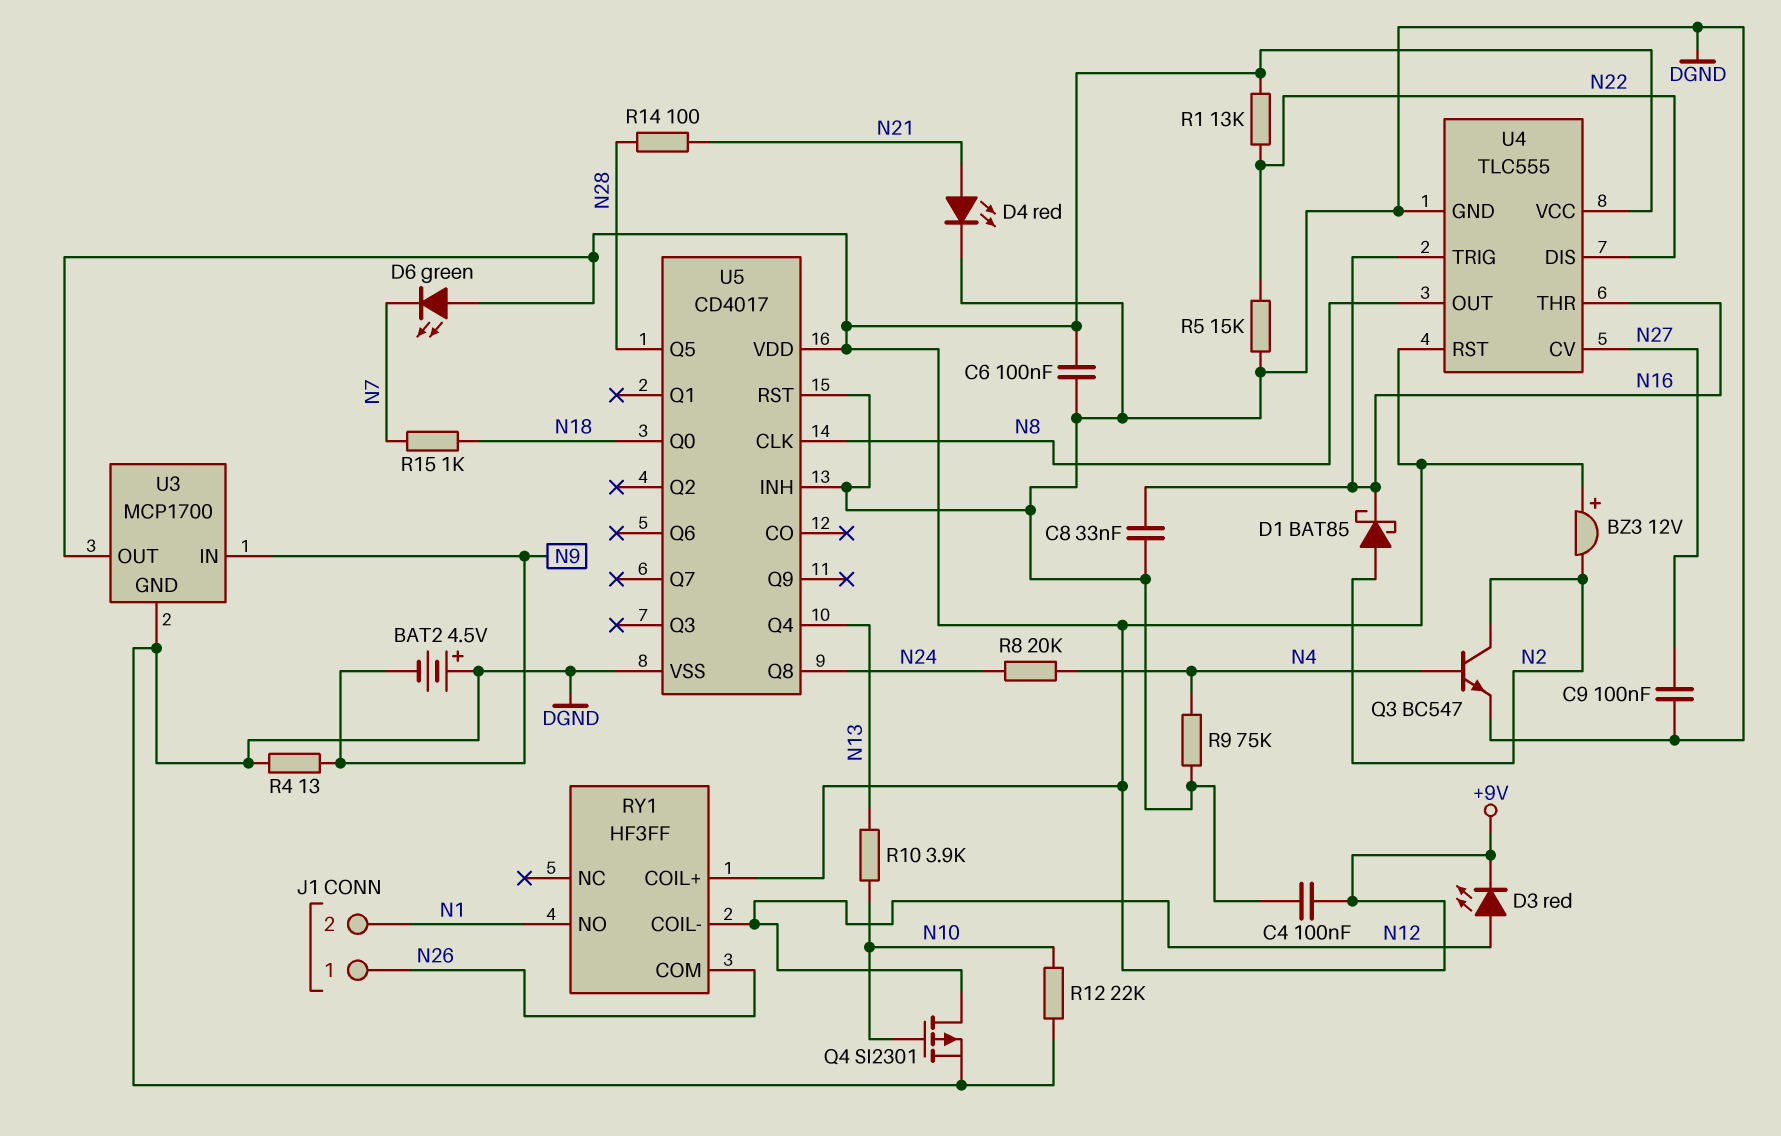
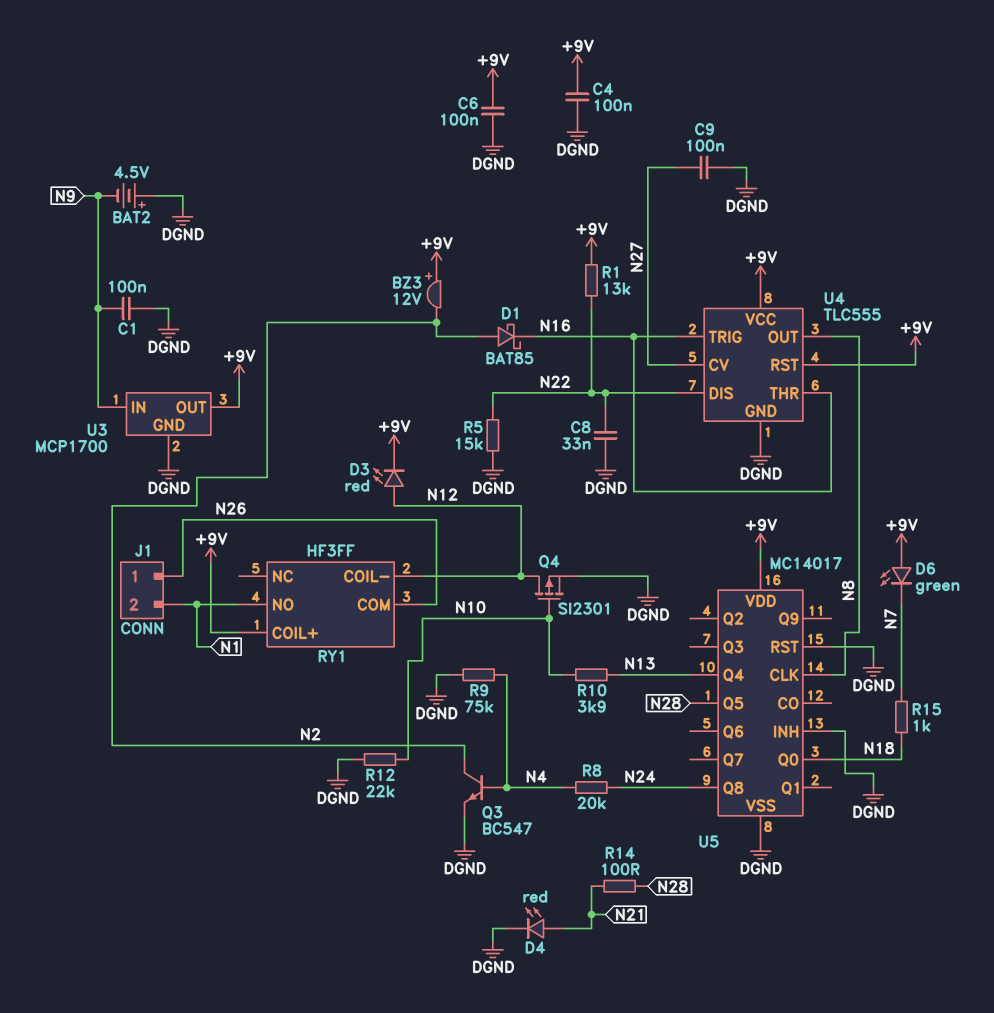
C1: none -> 100nF (DGND, N9)
C8: 33nF (DGND, N16) -> 33nF (DGND, N22)
R4: 13 (DGND, N9) -> none
U5: CD4017 -> MC14017

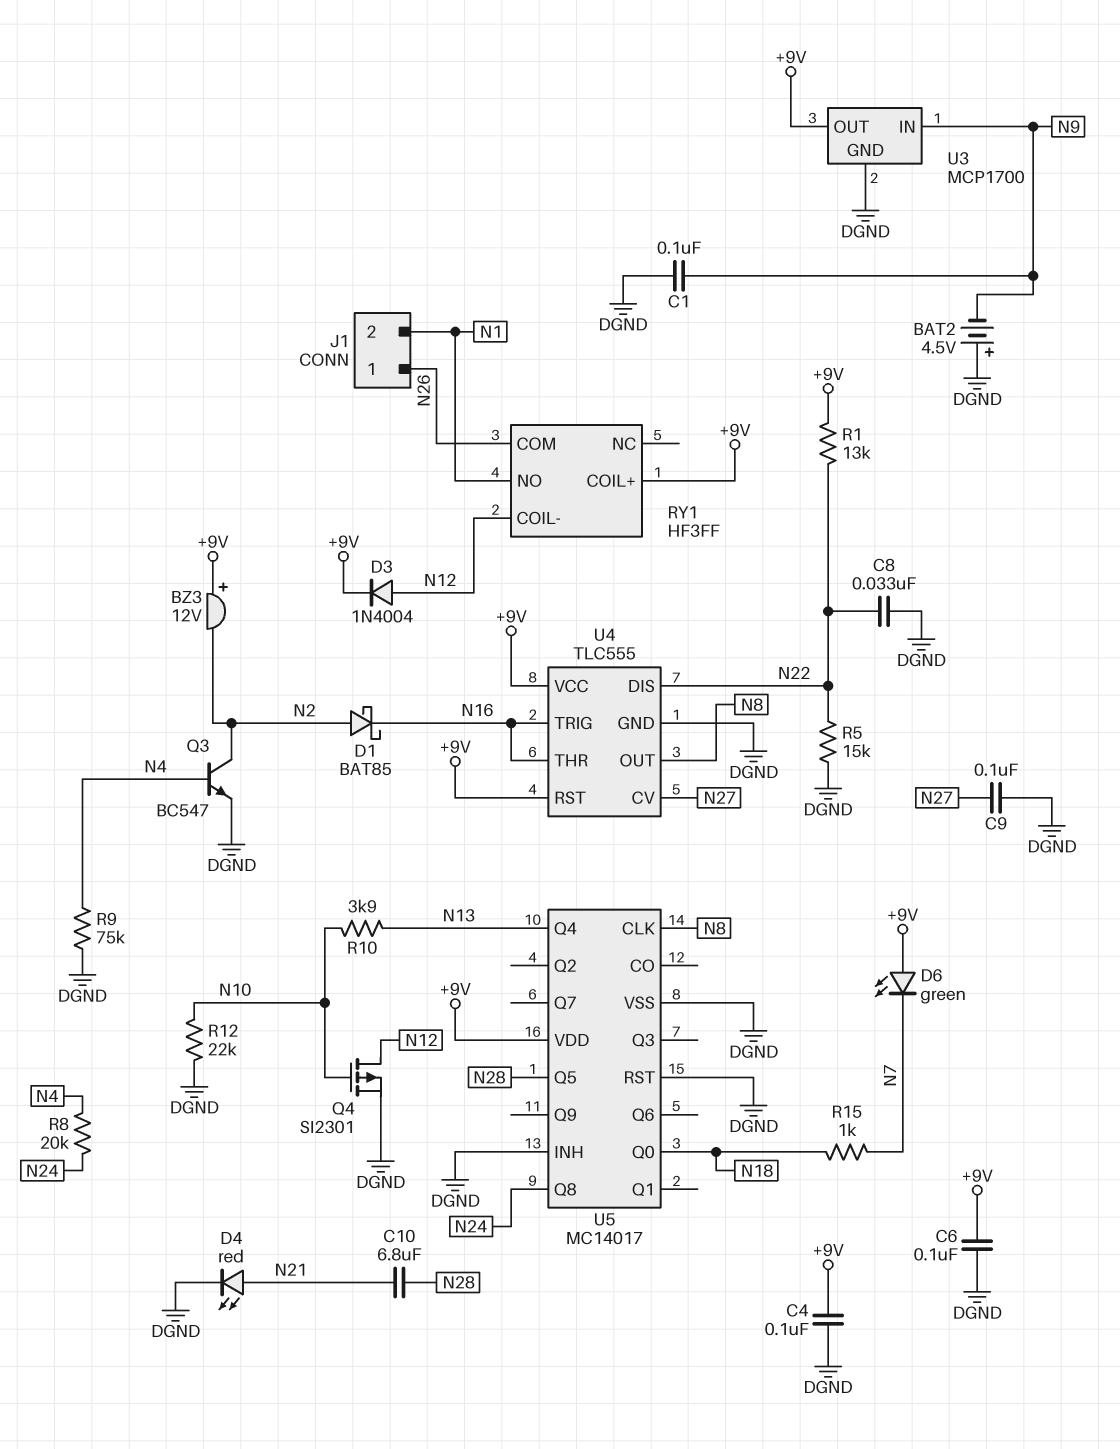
C10: none -> 6.8uF (N21, N28)
D3: LED red (A N12, K +9V) -> diode 1N4004 (A N12, K +9V)
R14: 100 (N21, N28) -> none

